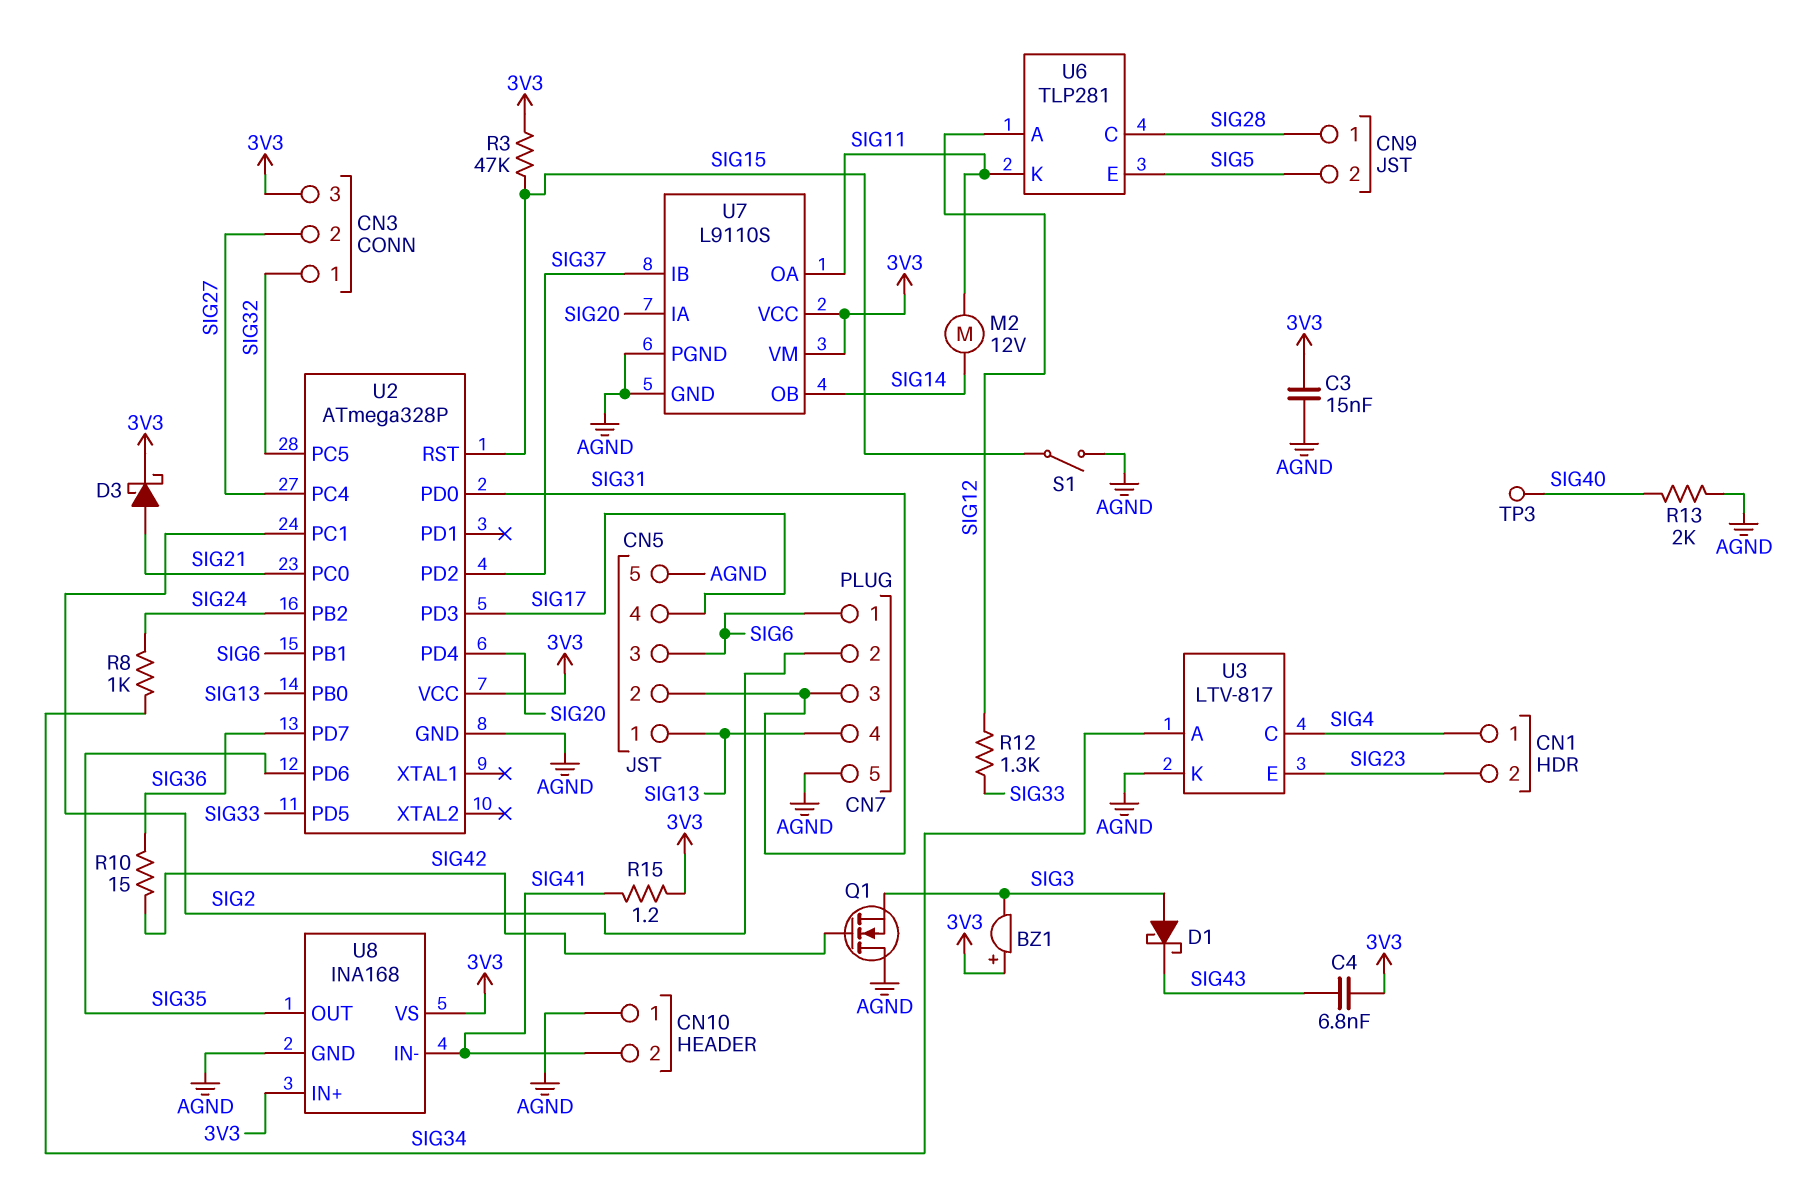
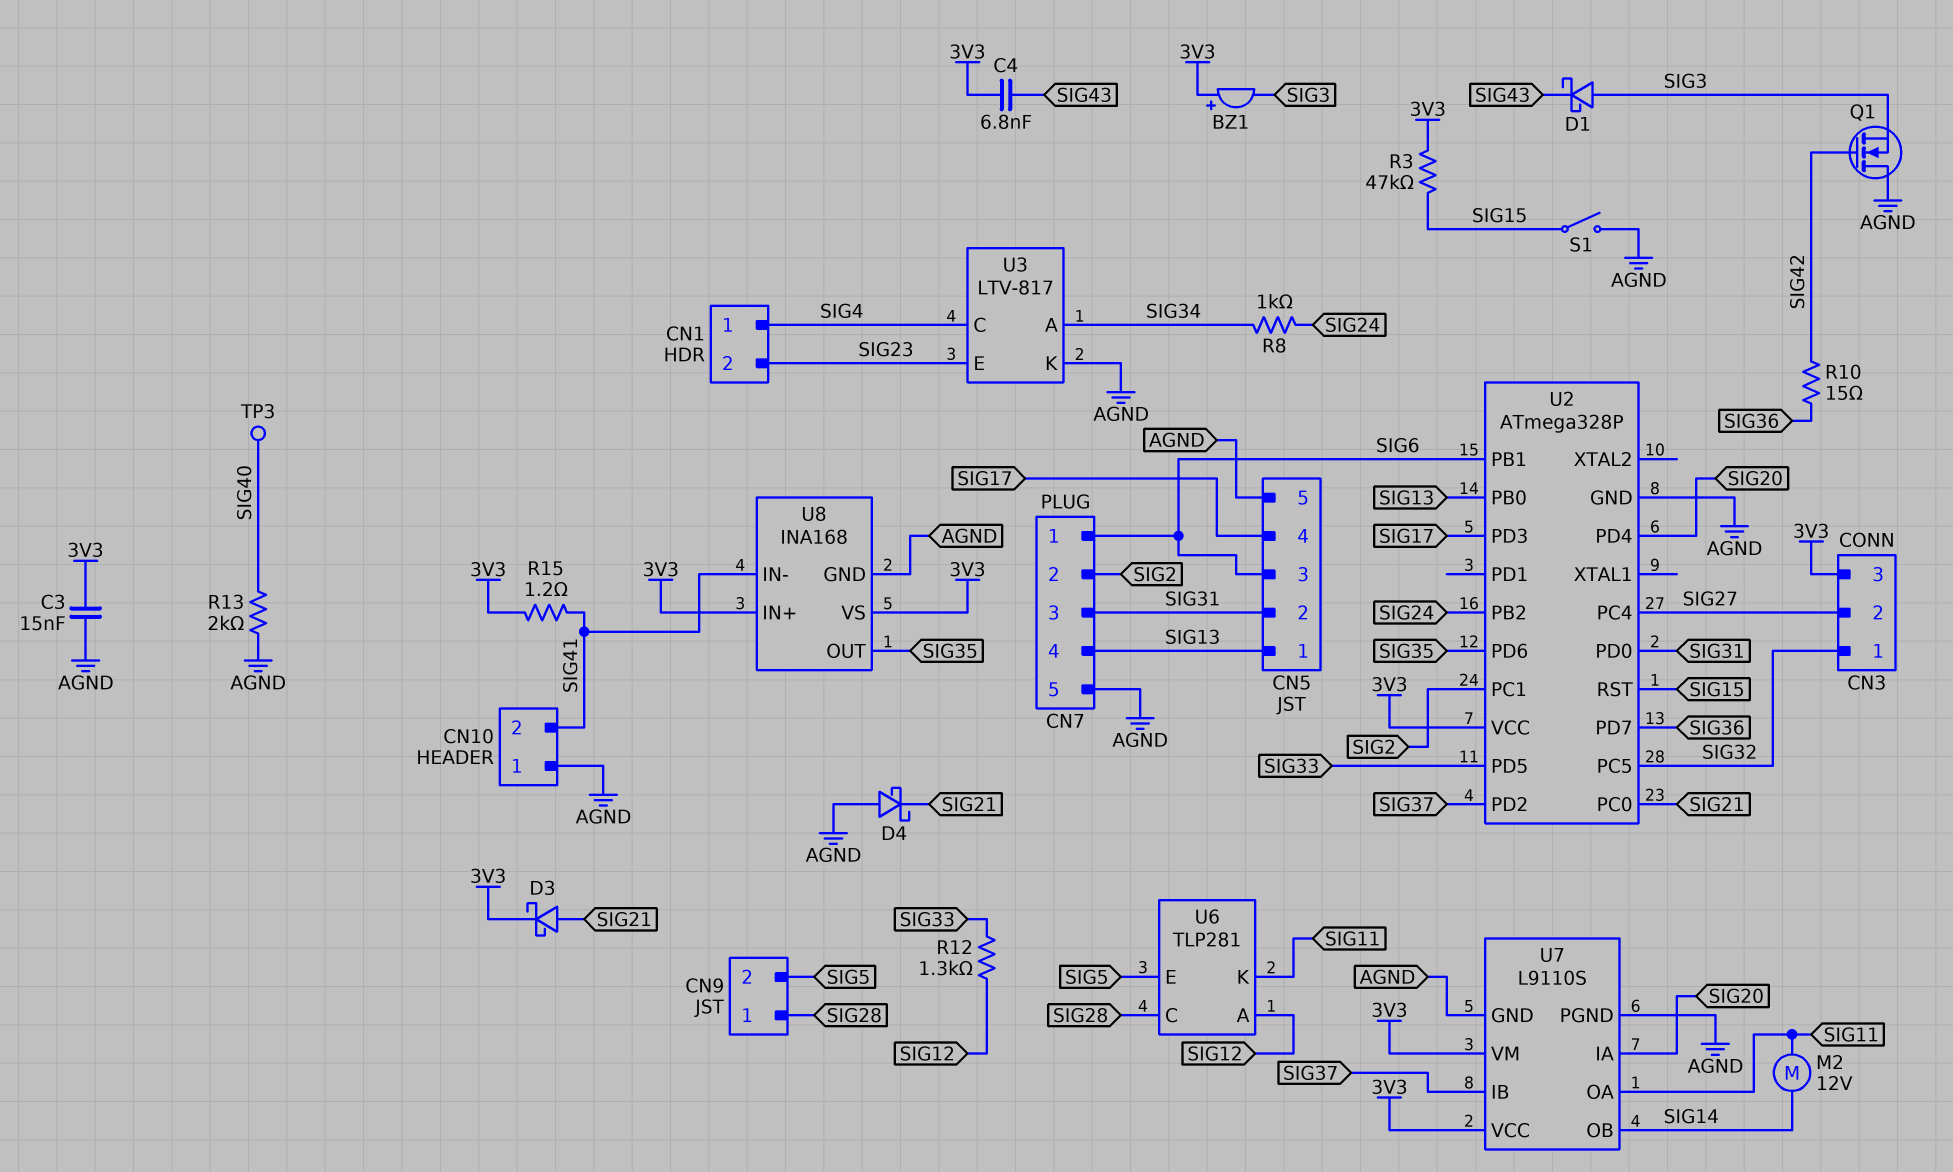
D4: none -> schottky (A AGND, K SIG21)

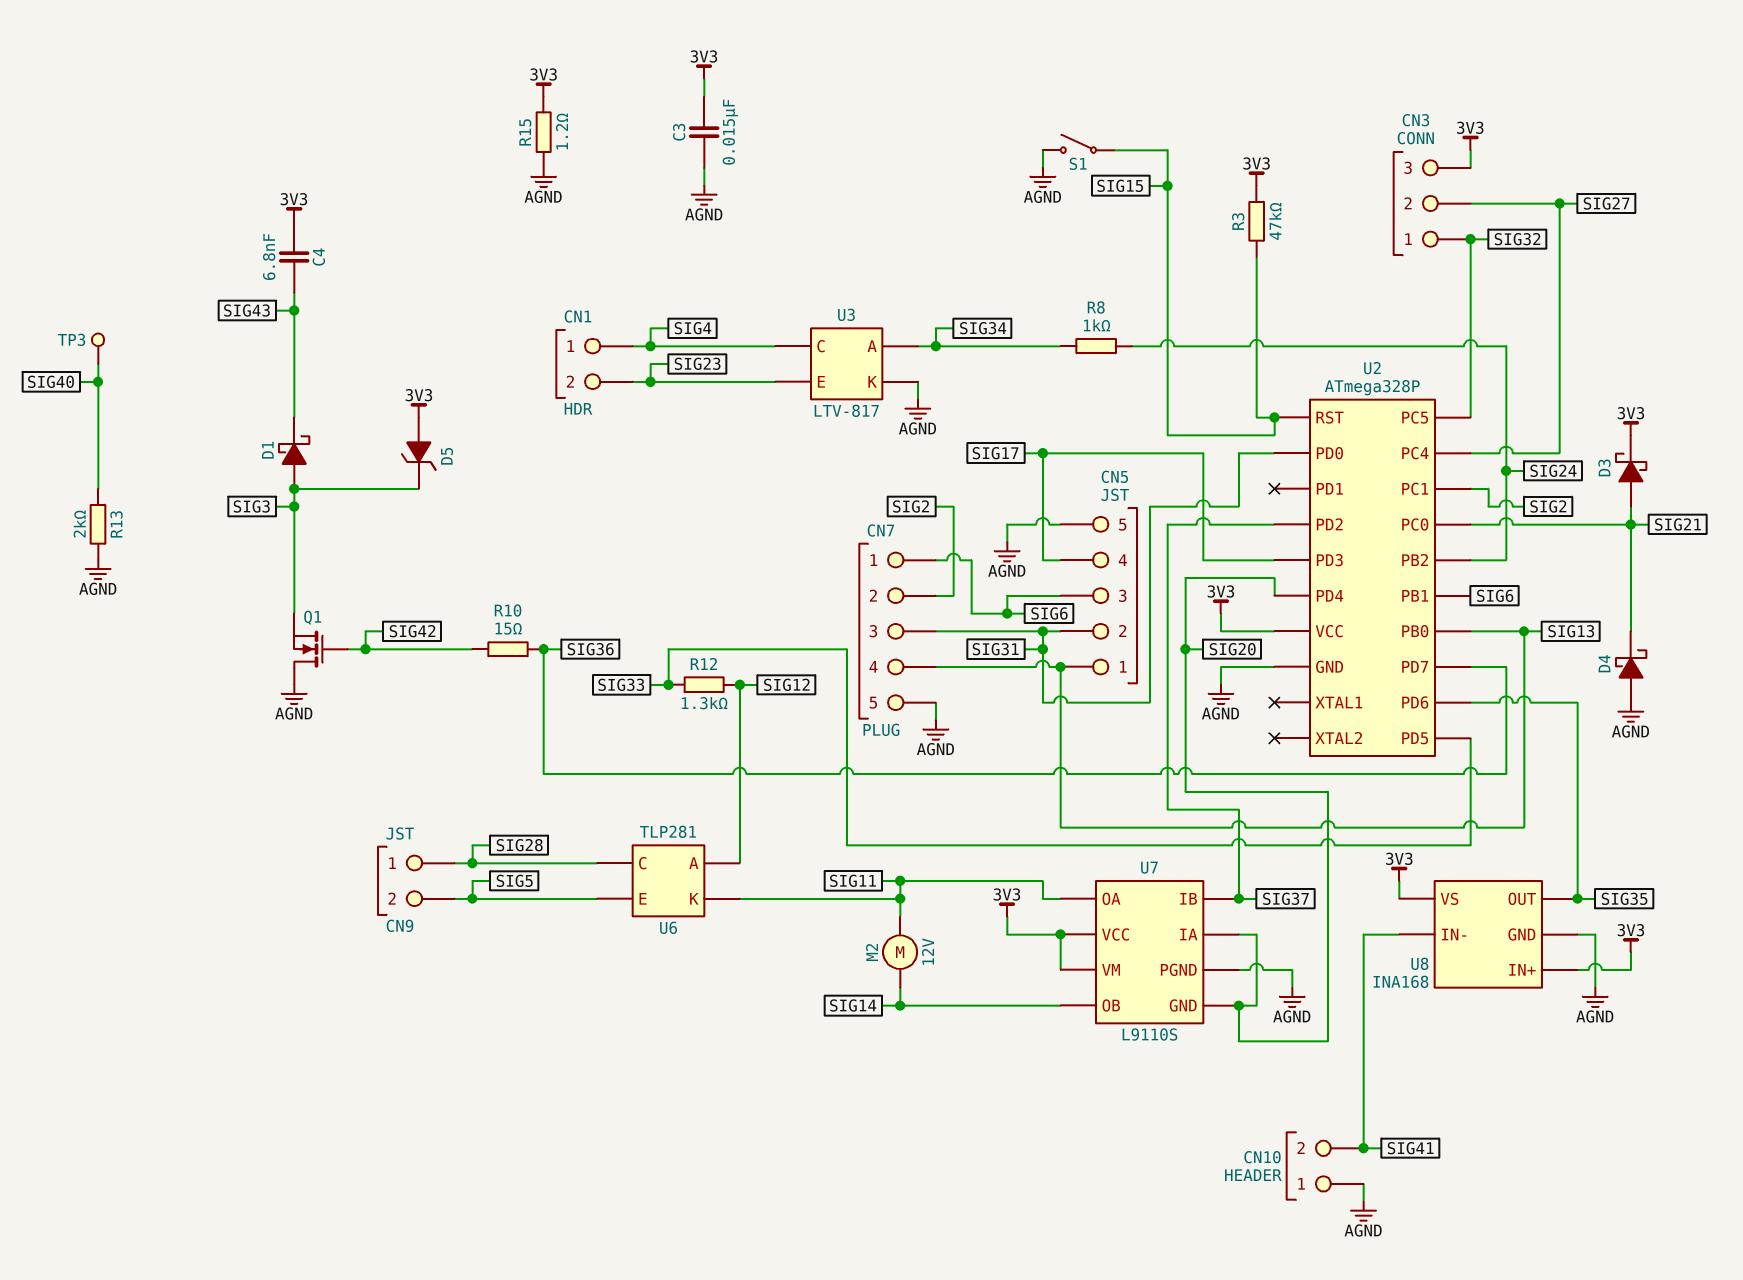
BZ1: buzzer (plus 3V3, minus SIG3) -> none
D5: none -> zener (A 3V3, K SIG3)
R15: 1.2 (3V3, SIG41) -> 1.2 (3V3, AGND)
U7 pin GND: AGND -> SIG20

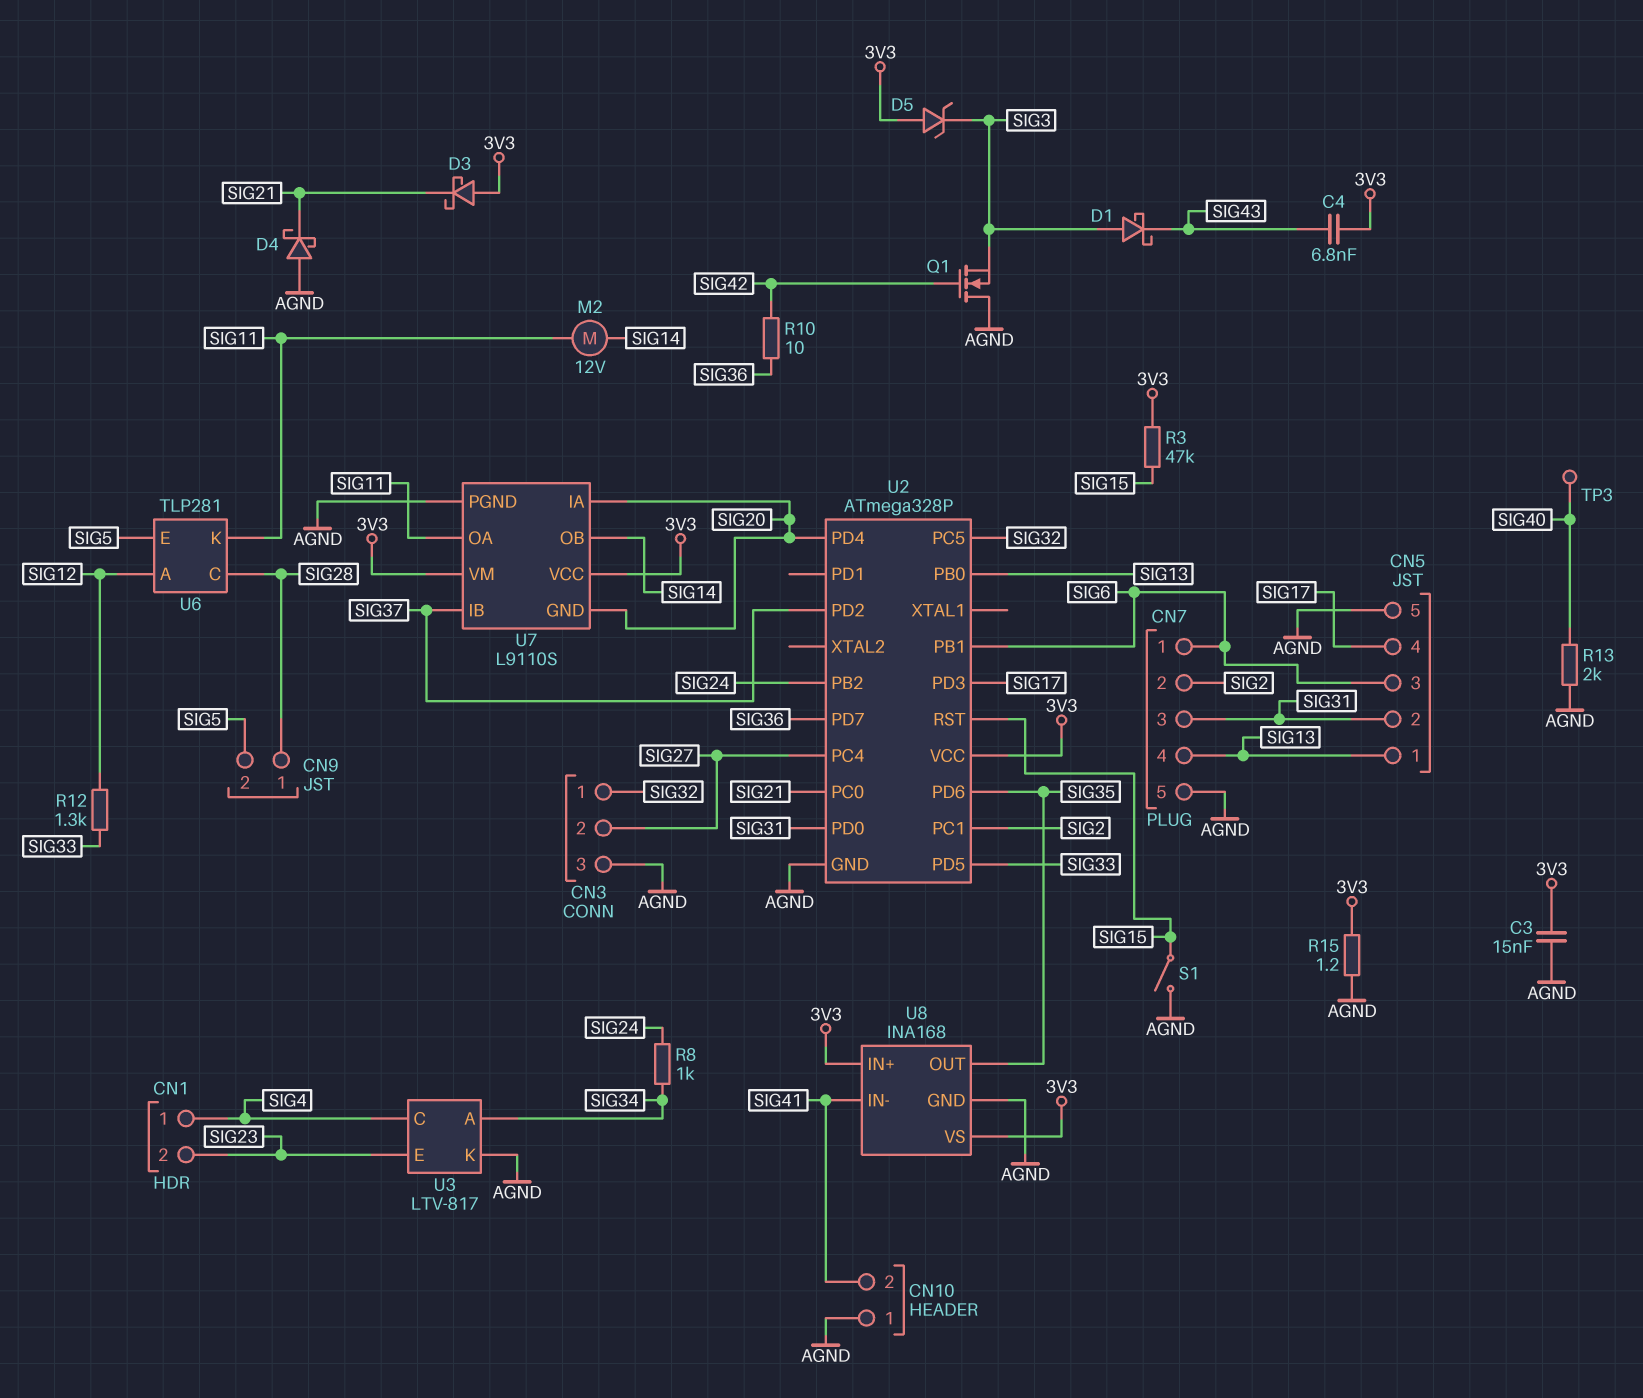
CN3 pin 3: 3V3 -> AGND
D3: schottky (A SIG21, K 3V3) -> schottky (A 3V3, K SIG21)
R10: 15 (SIG36, SIG42) -> 10 (SIG36, SIG42)

